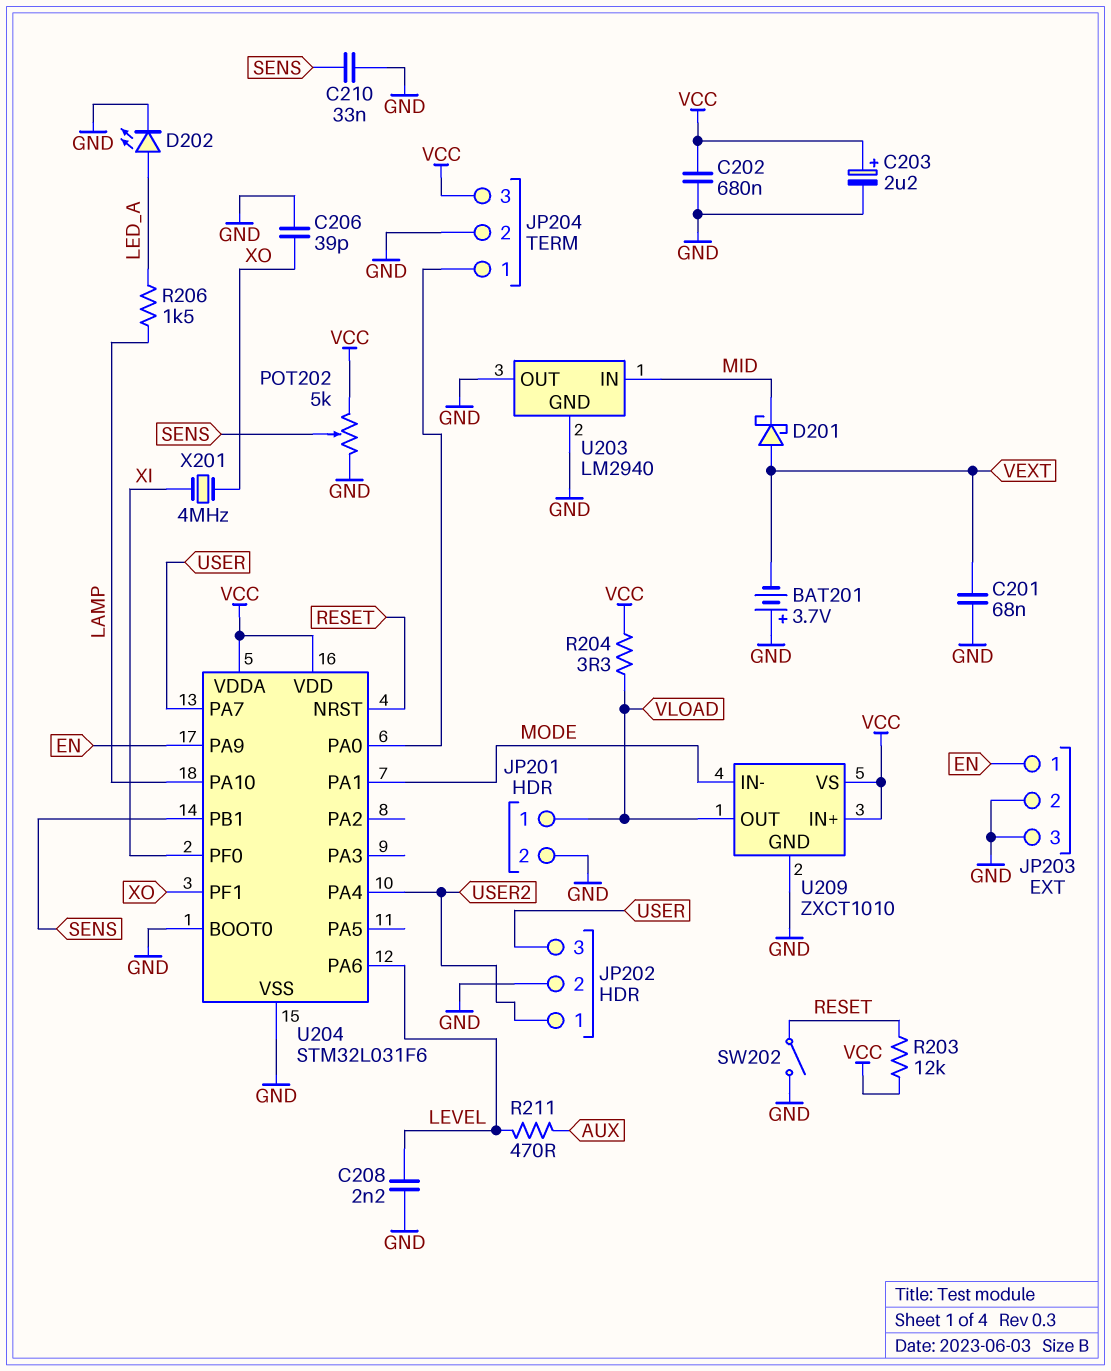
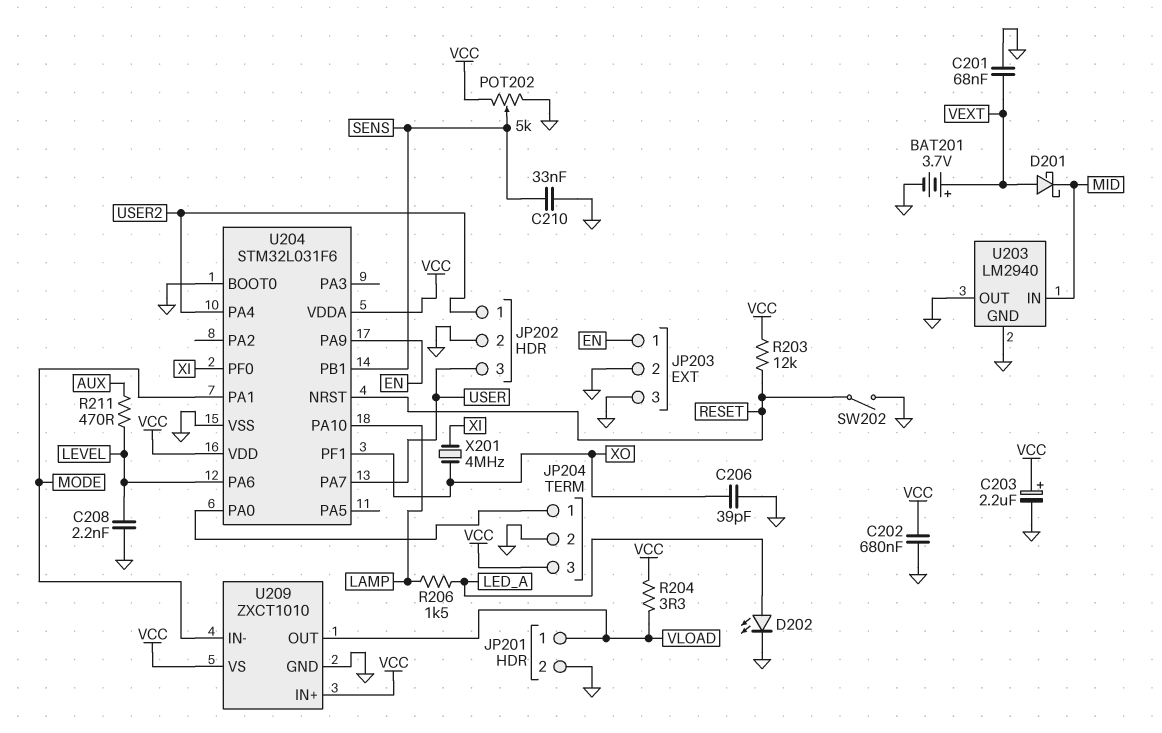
BAT201: 3.7V (plus GND, minus VEXT) -> 3.7V (plus VEXT, minus GND)

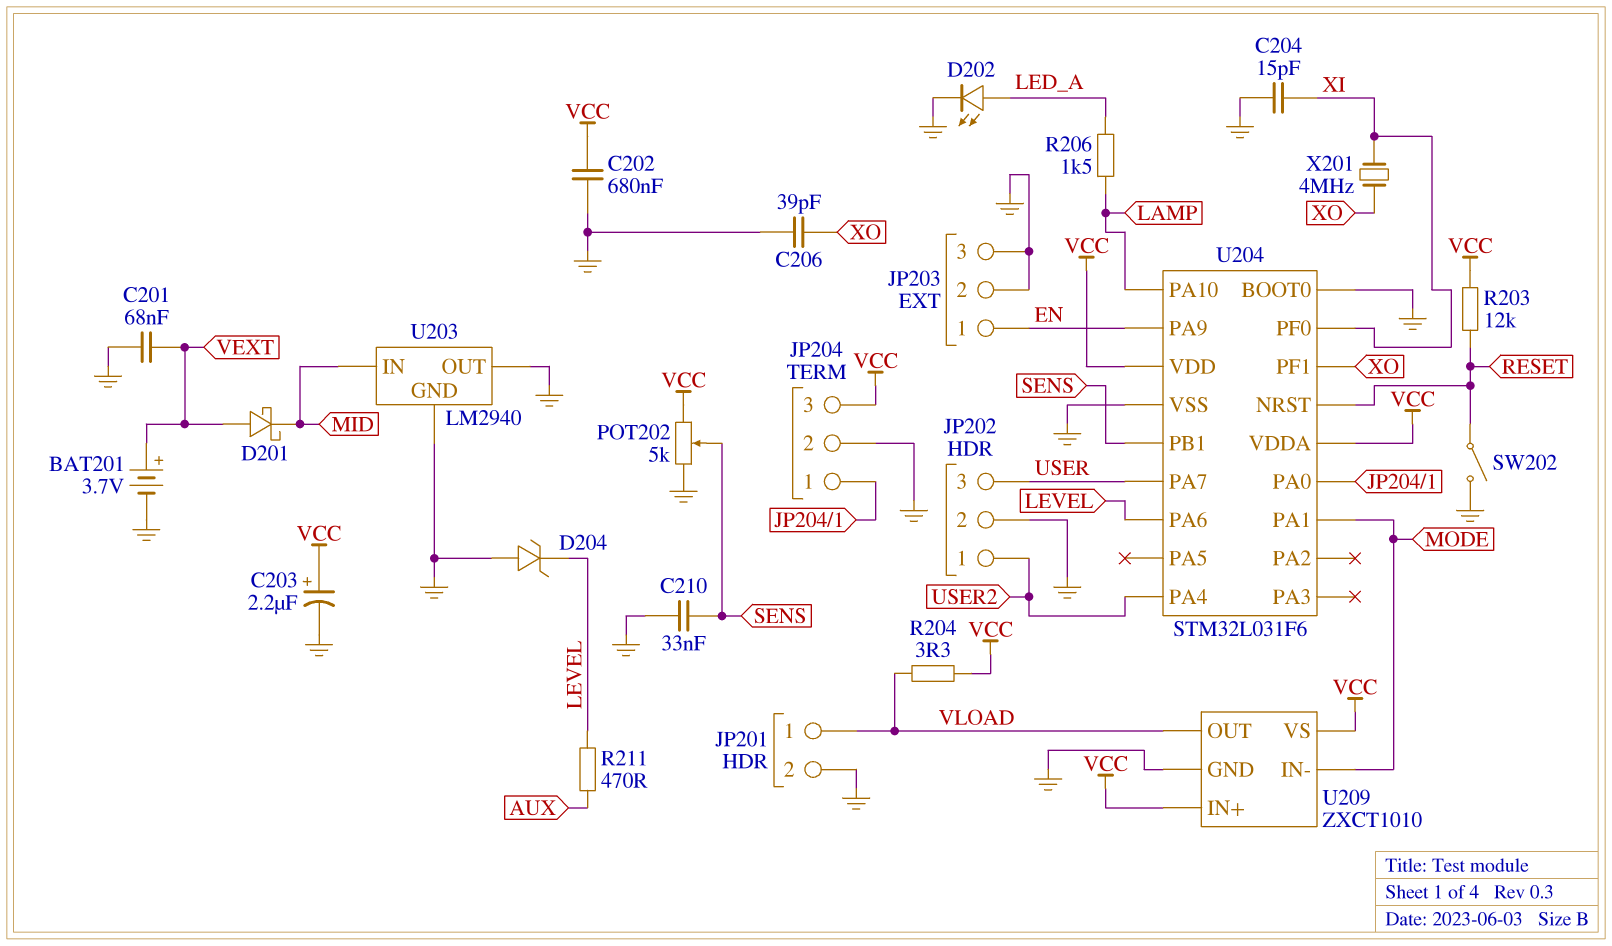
C204: none -> 15pF (GND, XI)
C208: 2.2nF (GND, LEVEL) -> none
D204: none -> zener (A GND, K LEVEL)

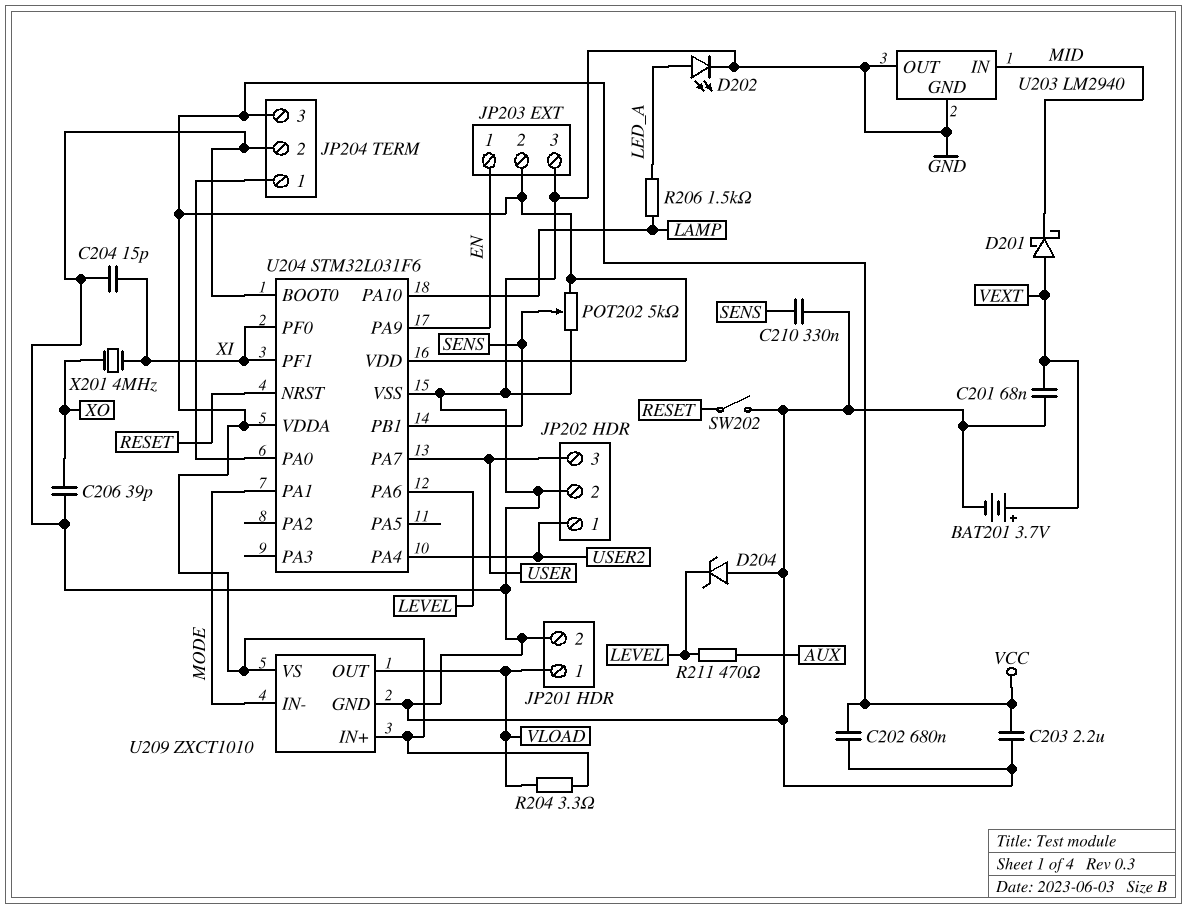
C203: 2.2uF (plus VCC, minus GND) -> 2.2uF (GND, VCC)
C210: 33nF (GND, SENS) -> 330nF (GND, SENS)
JP203 pin 2: GND -> VCC
R203: 12k (RESET, VCC) -> none
U204 pin PF1: XO -> XI

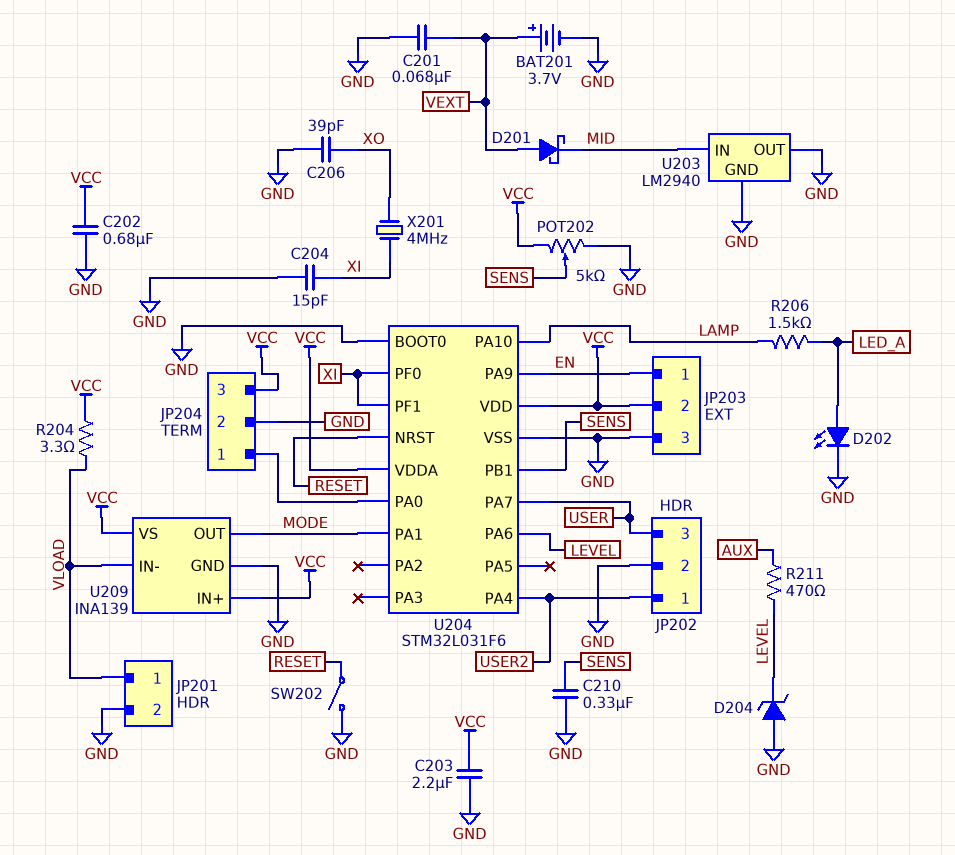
U209: ZXCT1010 -> INA139
U209 pin IN-: MODE -> VLOAD
U209 pin OUT: VLOAD -> MODE

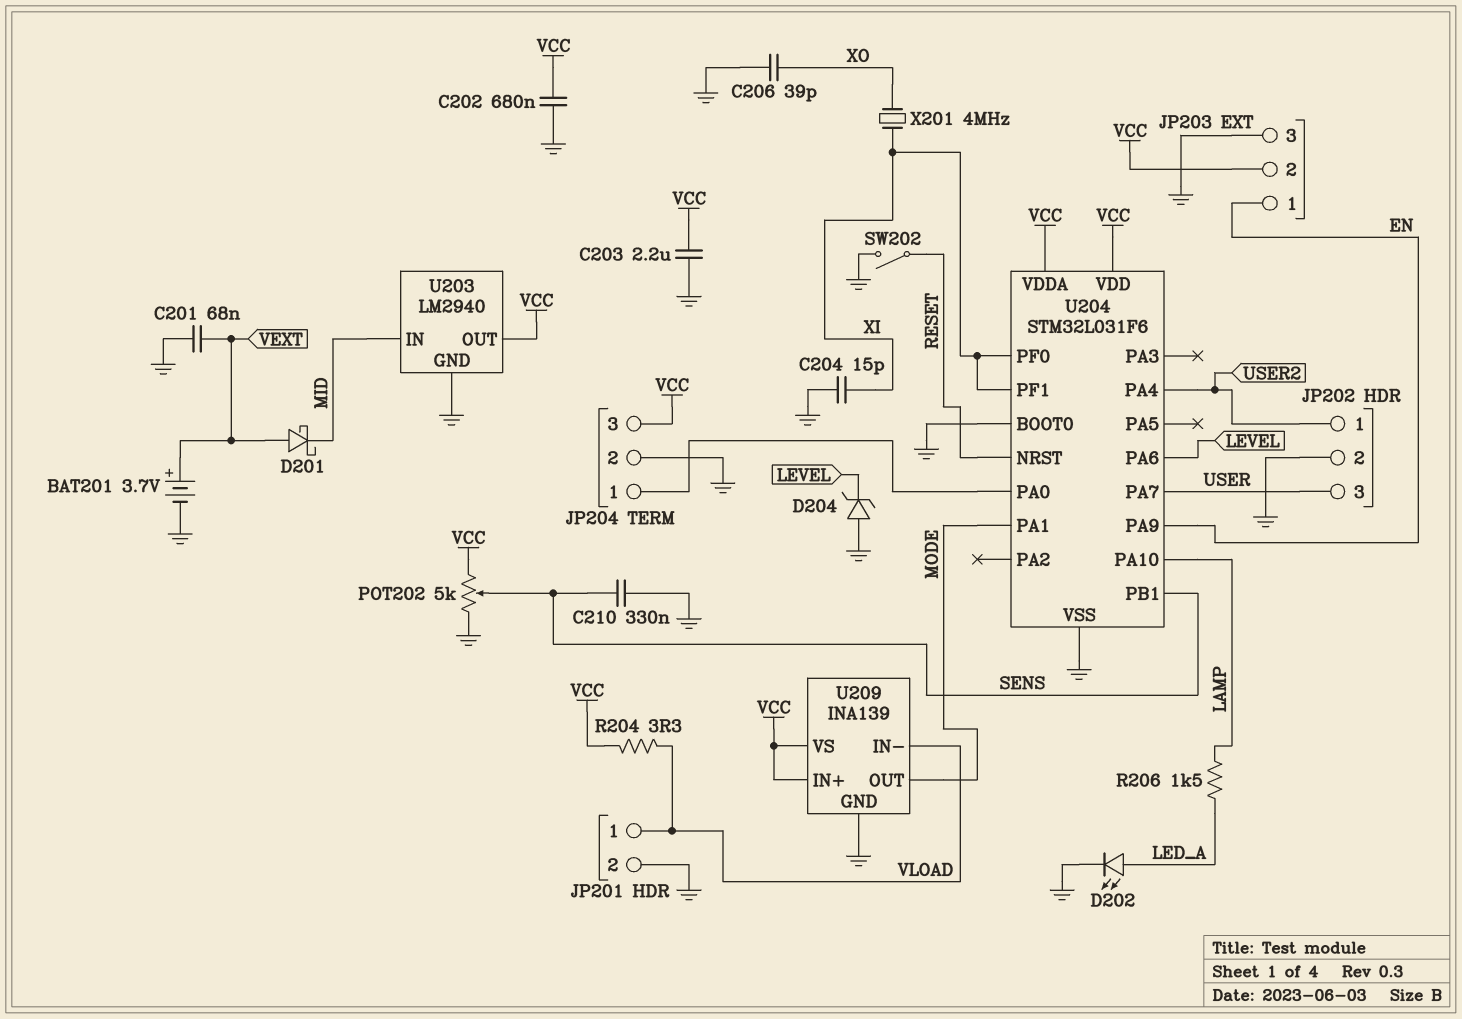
R211: 470 (AUX, LEVEL) -> none
U203 pin OUT: GND -> VCC

